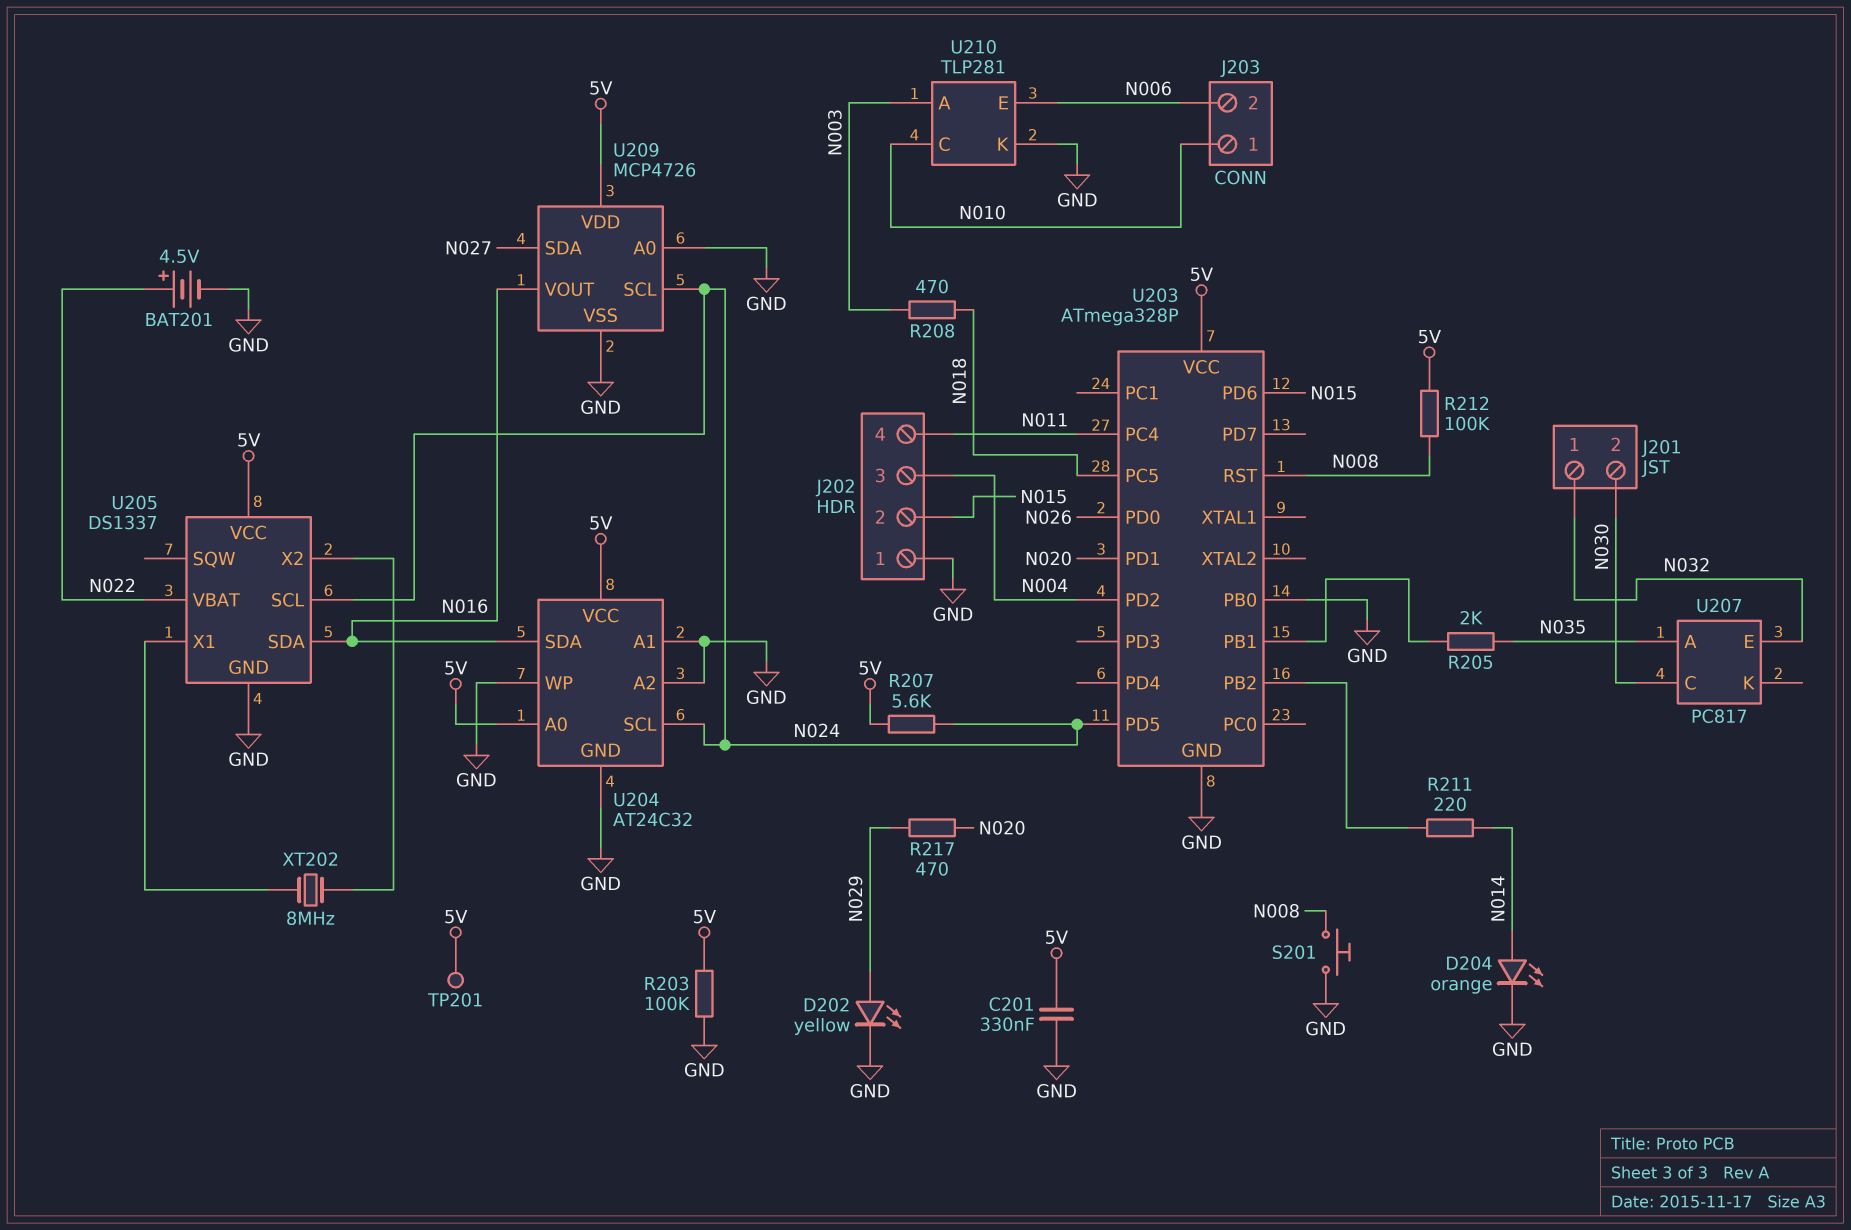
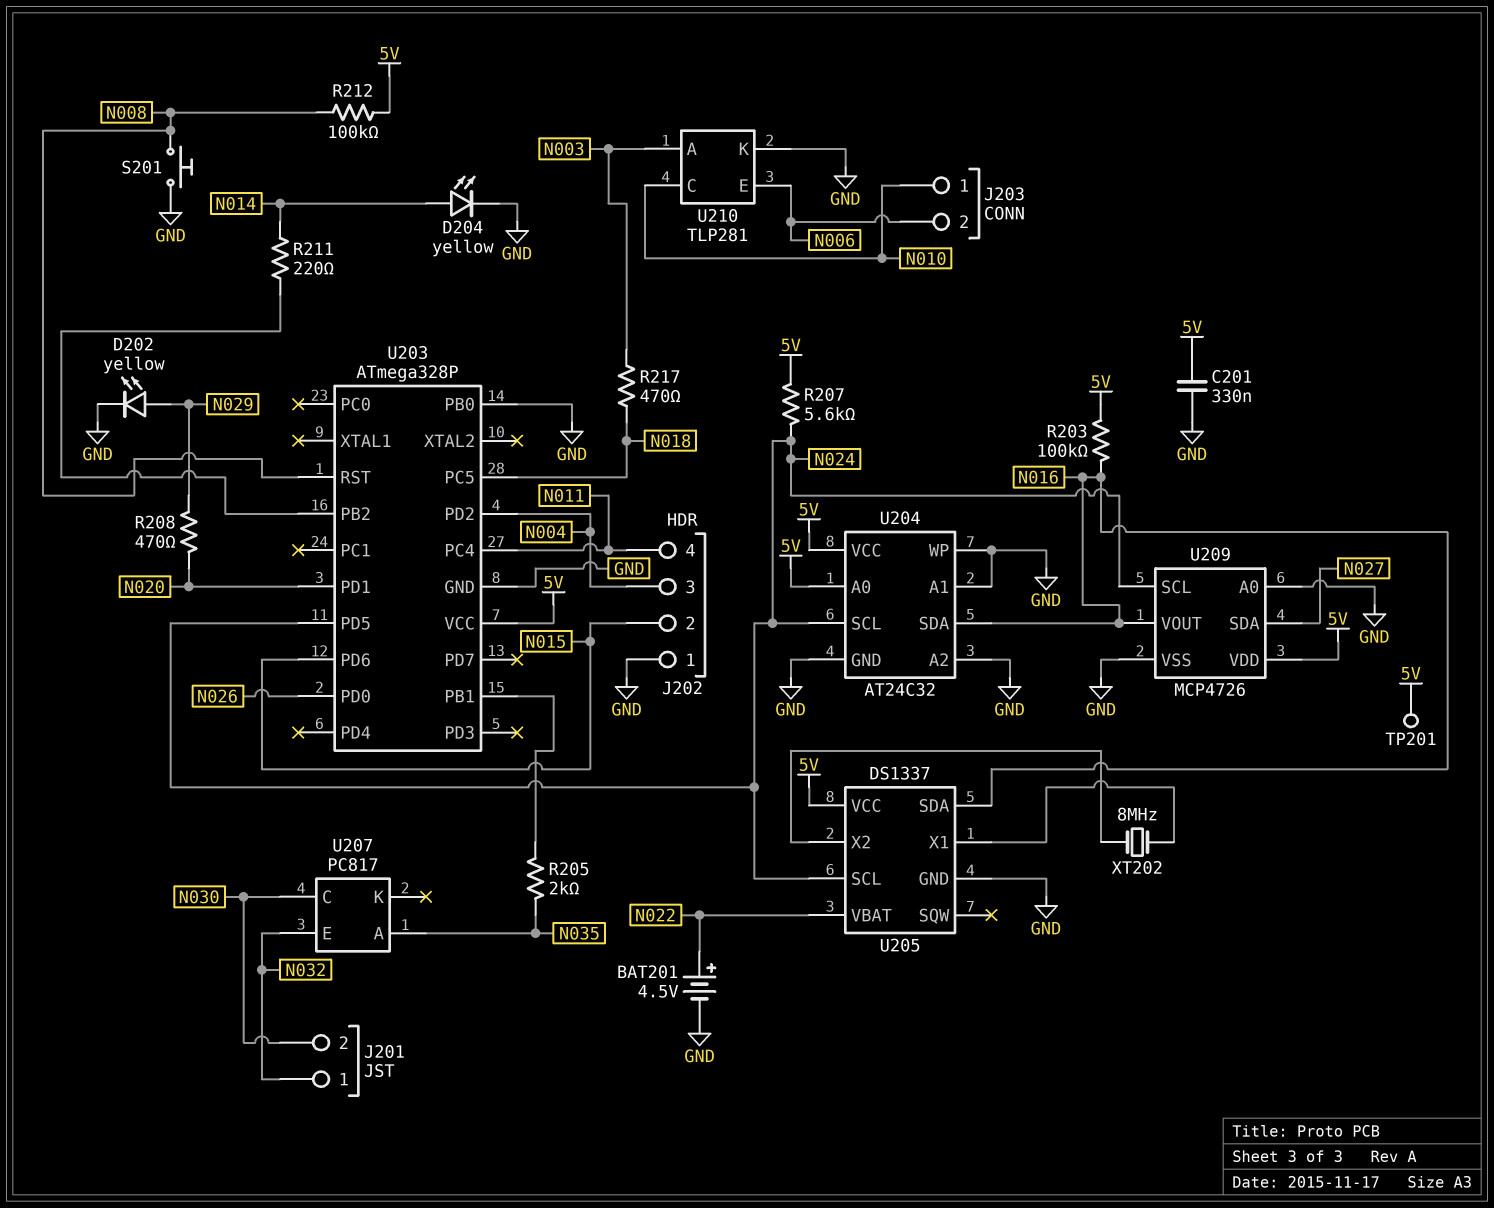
D204: LED orange (A N014, K GND) -> LED yellow (A N014, K GND)
R203: 100k (5V, GND) -> 100k (5V, N016)
R208: 470 (N003, N018) -> 470 (N020, N029)
R217: 470 (N020, N029) -> 470 (N003, N018)

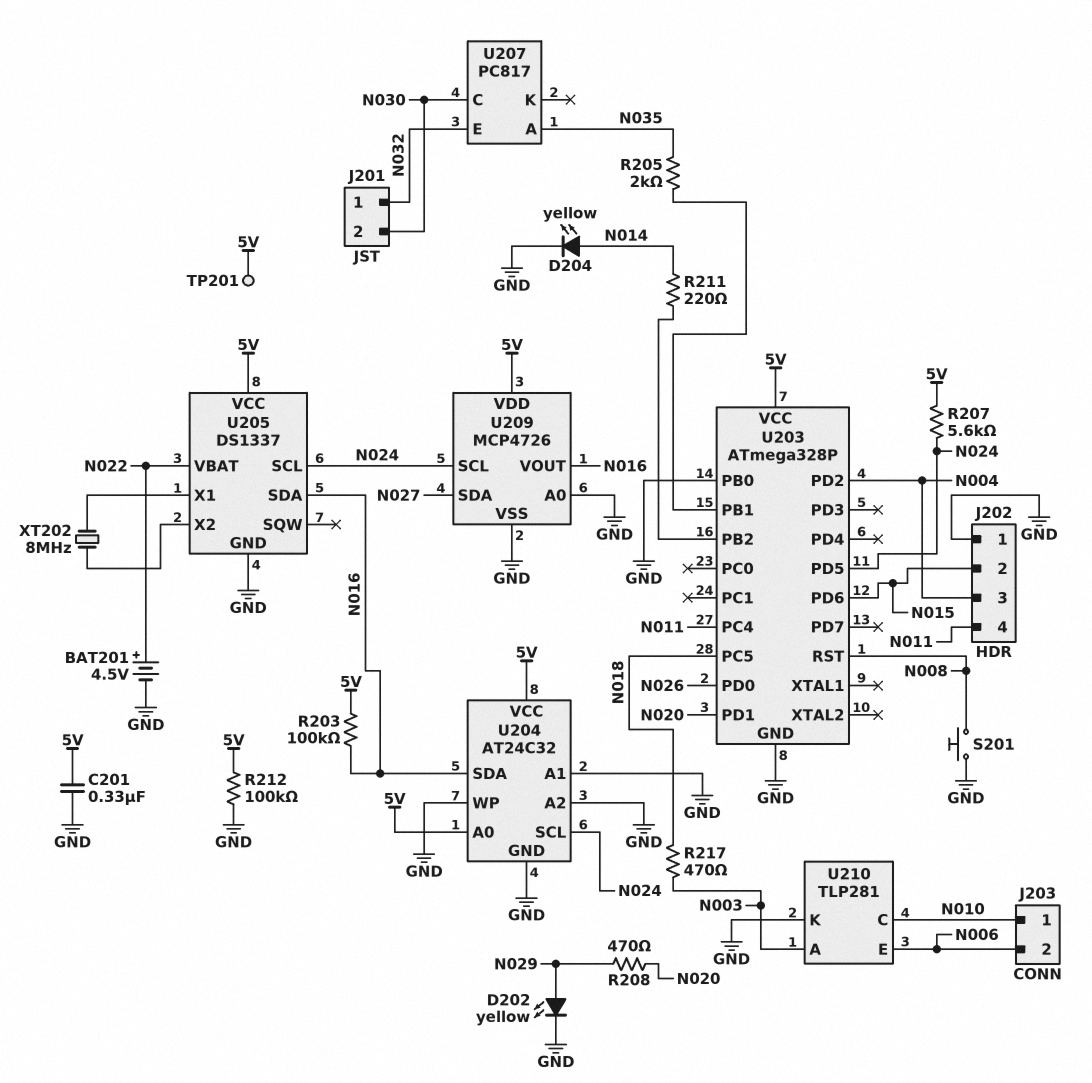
R212: 100k (5V, N008) -> 100k (5V, GND)

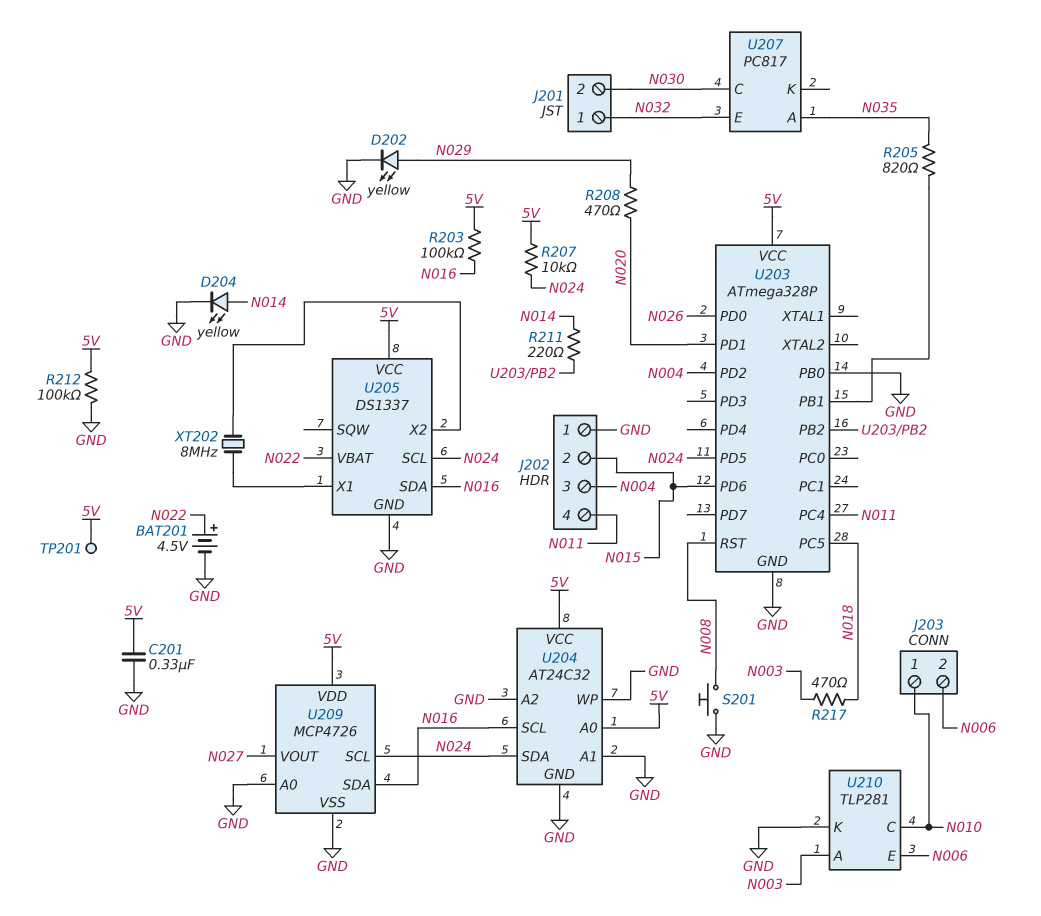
R205: 2k (N035, U203/PB1) -> 820 (N035, U203/PB1)
R207: 5.6k (5V, N024) -> 10k (5V, N024)
U204 pin SCL: N024 -> N016
U204 pin SDA: N016 -> N024
U209 pin SDA: N027 -> N016
U209 pin VOUT: N016 -> N027

